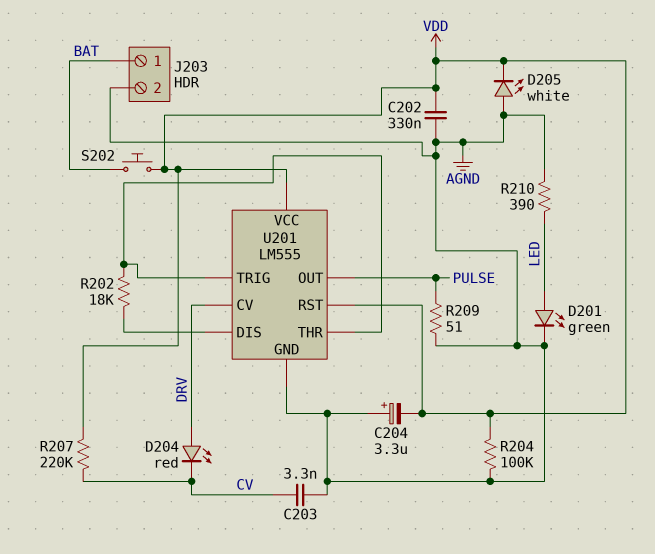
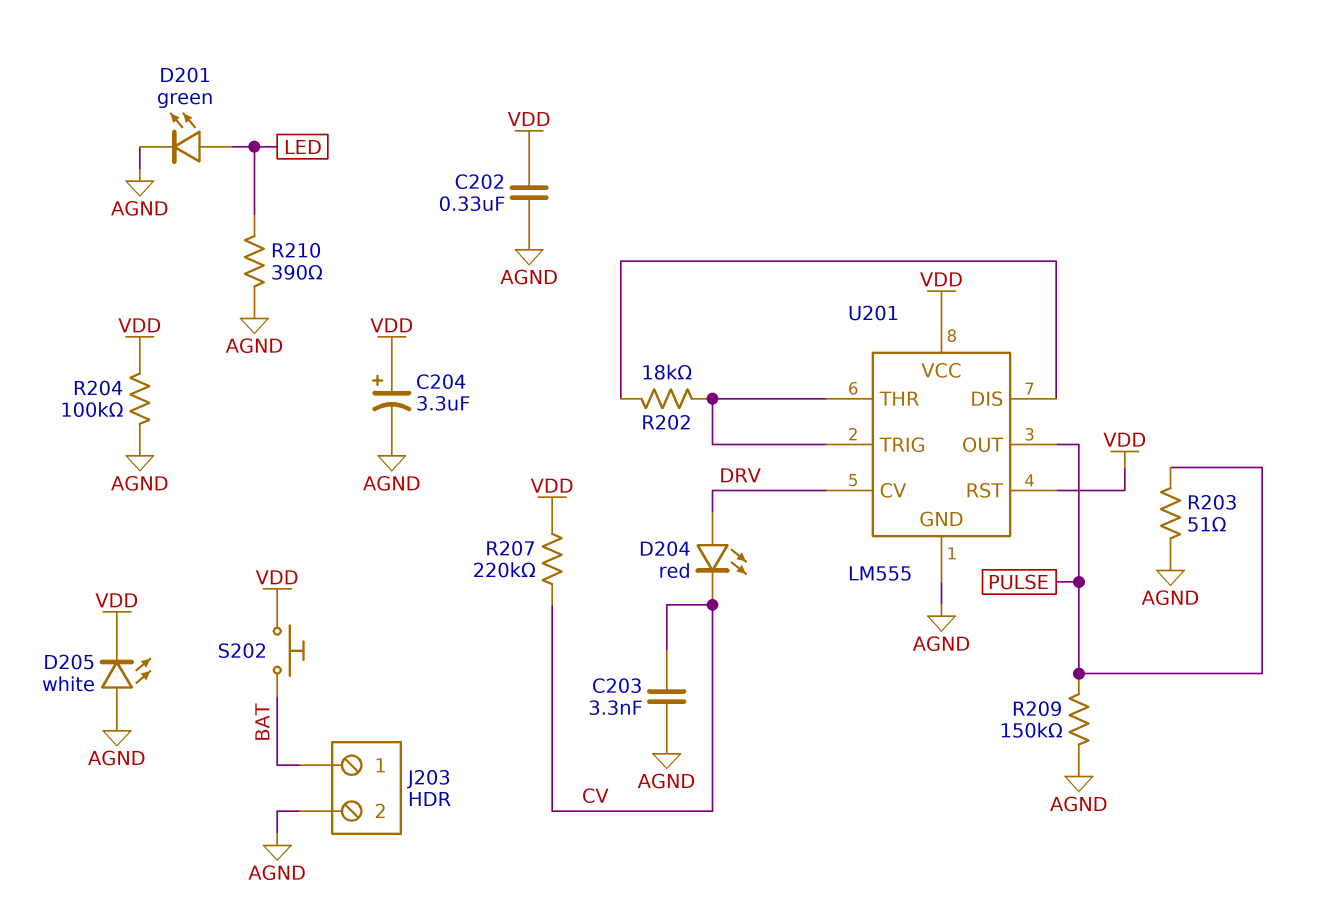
C204: 3.3uF (plus AGND, minus VDD) -> 3.3uF (plus VDD, minus AGND)
R203: none -> 51 (AGND, PULSE)
R209: 51 (AGND, PULSE) -> 150k (AGND, PULSE)

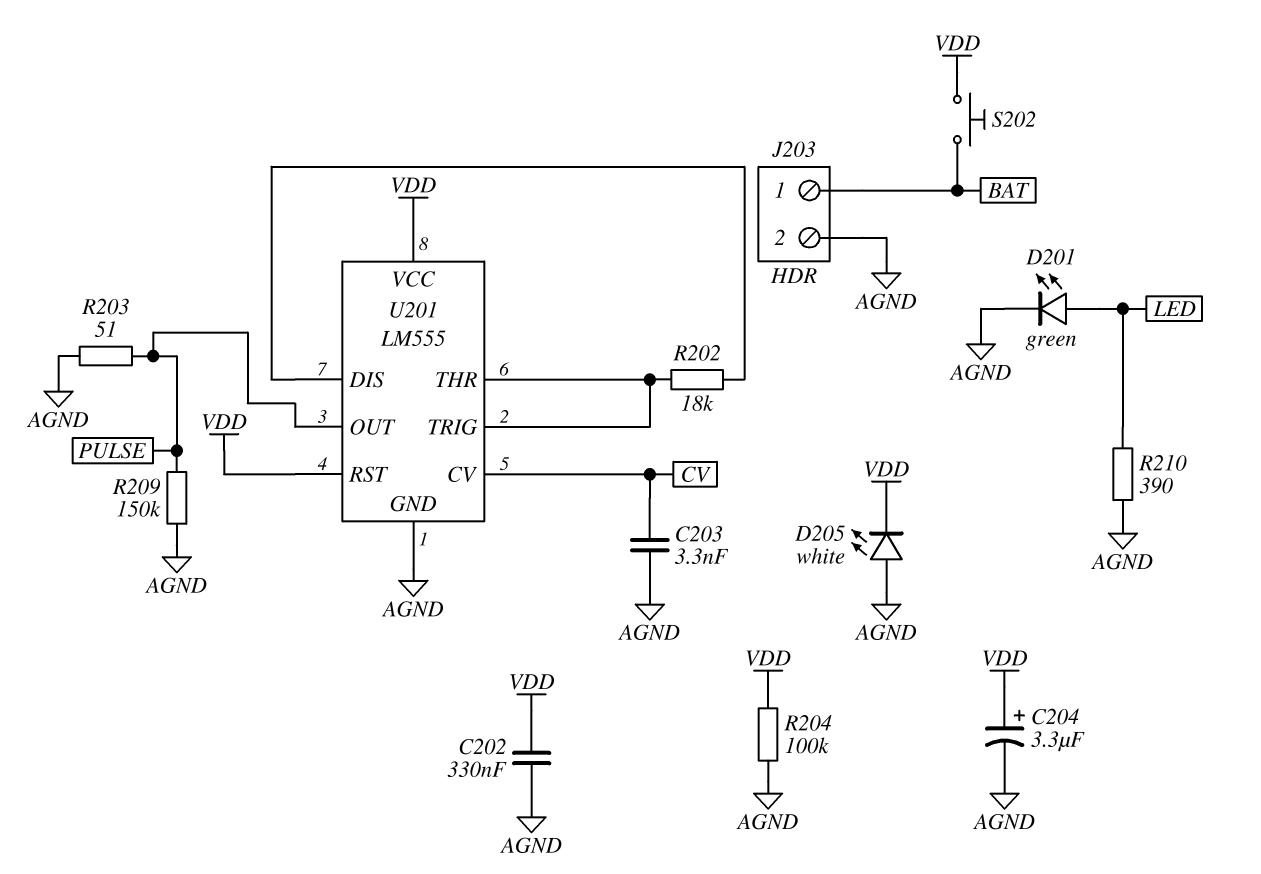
D204: LED red (A DRV, K CV) -> none
R207: 220k (CV, VDD) -> none
U201 pin CV: DRV -> CV

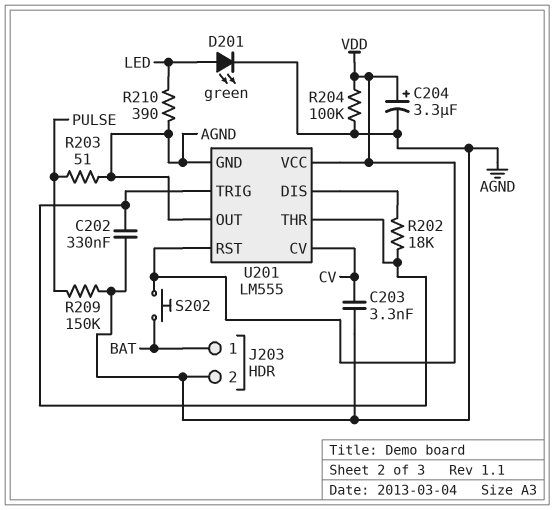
C202: 330nF (AGND, VDD) -> 330nF (AGND, U201/THR)
D205: LED white (A AGND, K VDD) -> none
U201 pin OUT: PULSE -> AGND

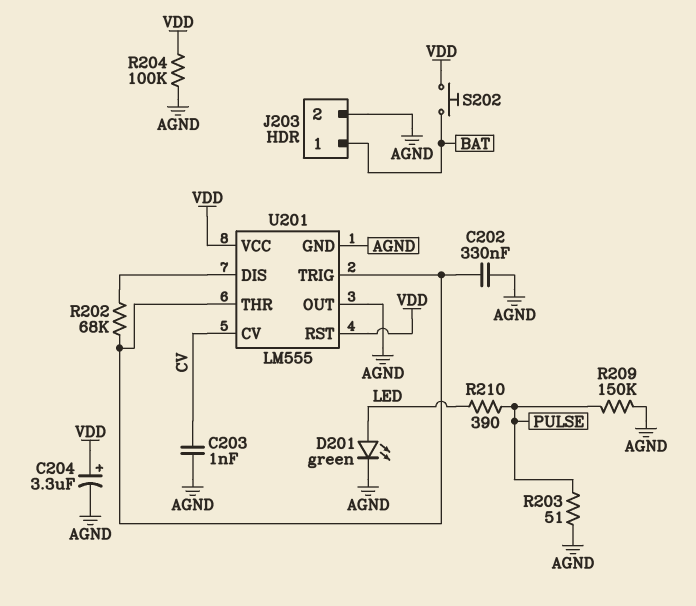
C203: 3.3nF (AGND, CV) -> 1nF (AGND, CV)
R202: 18k (U201/DIS, U201/THR) -> 68k (U201/DIS, U201/THR)
R210: 390 (AGND, LED) -> 390 (LED, PULSE)

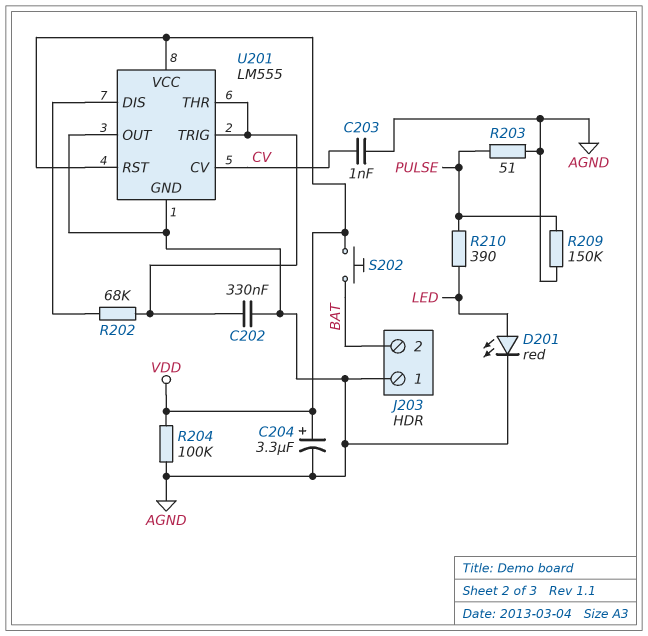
D201: LED green (A LED, K AGND) -> LED red (A LED, K AGND)
J203 pin 1: BAT -> AGND
J203 pin 2: AGND -> BAT

